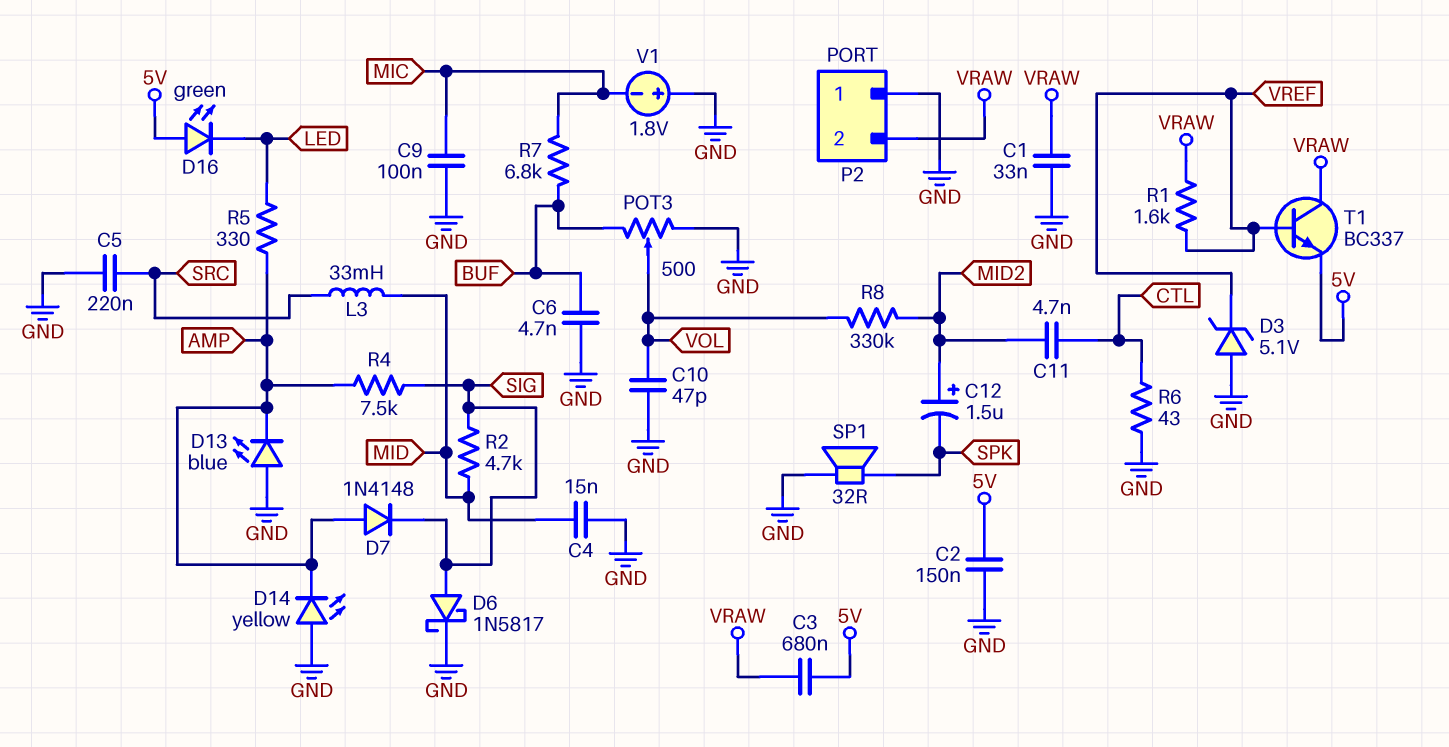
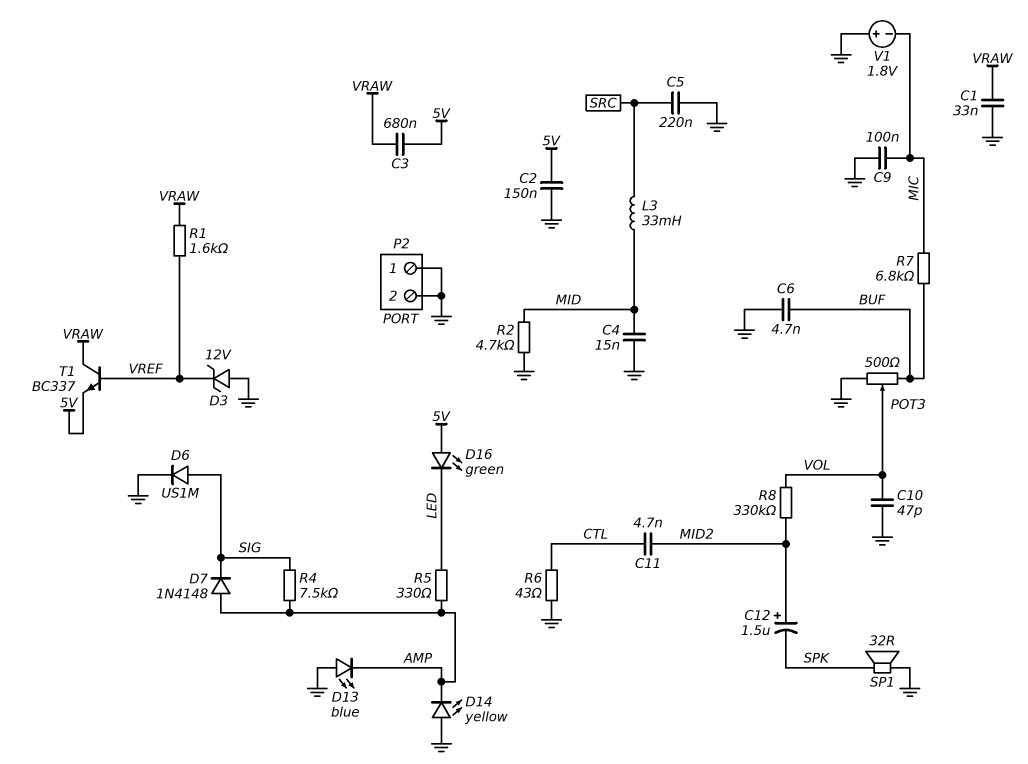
D3: zener 5.1V (A GND, K VREF) -> zener 12V (A GND, K VREF)
D6: schottky 1N5817 (A SIG, K GND) -> diode US1M (A SIG, K GND)
P2 pin 2: VRAW -> GND
R2: 4.7k (MID, SIG) -> 4.7k (GND, MID)

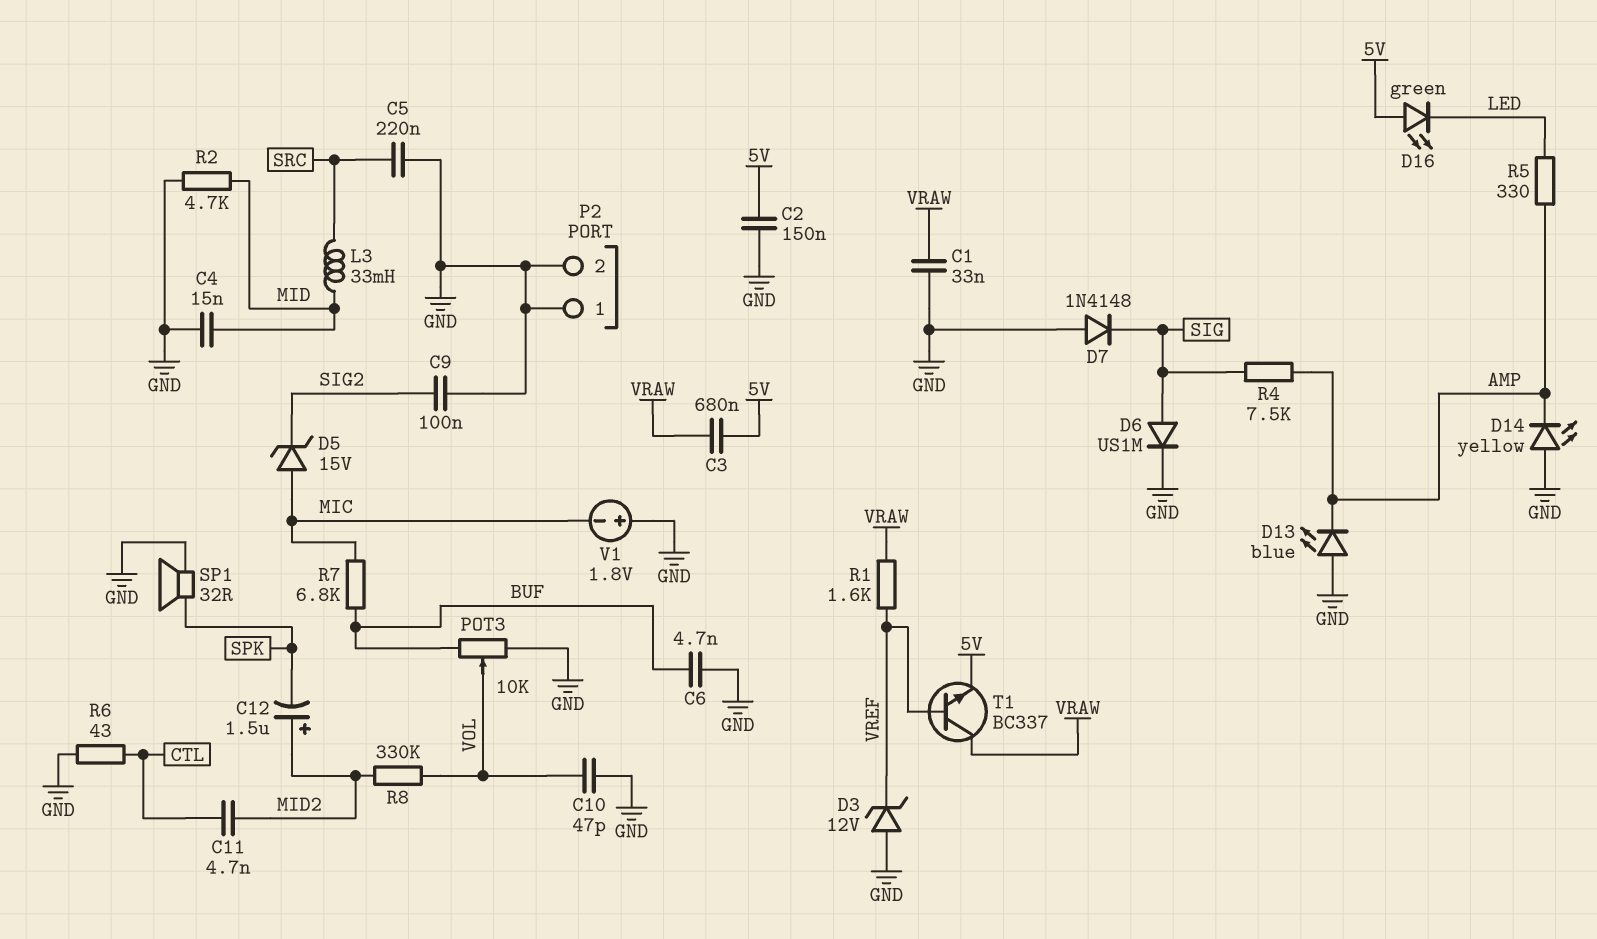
C9: 100nF (GND, MIC) -> 100nF (GND, SIG2)
D5: none -> zener 15V (A MIC, K SIG2)
D7: diode 1N4148 (A AMP, K SIG) -> diode 1N4148 (A GND, K SIG)
POT3: 500 (BUF, GND, wiper VOL) -> 10k (BUF, GND, wiper VOL)

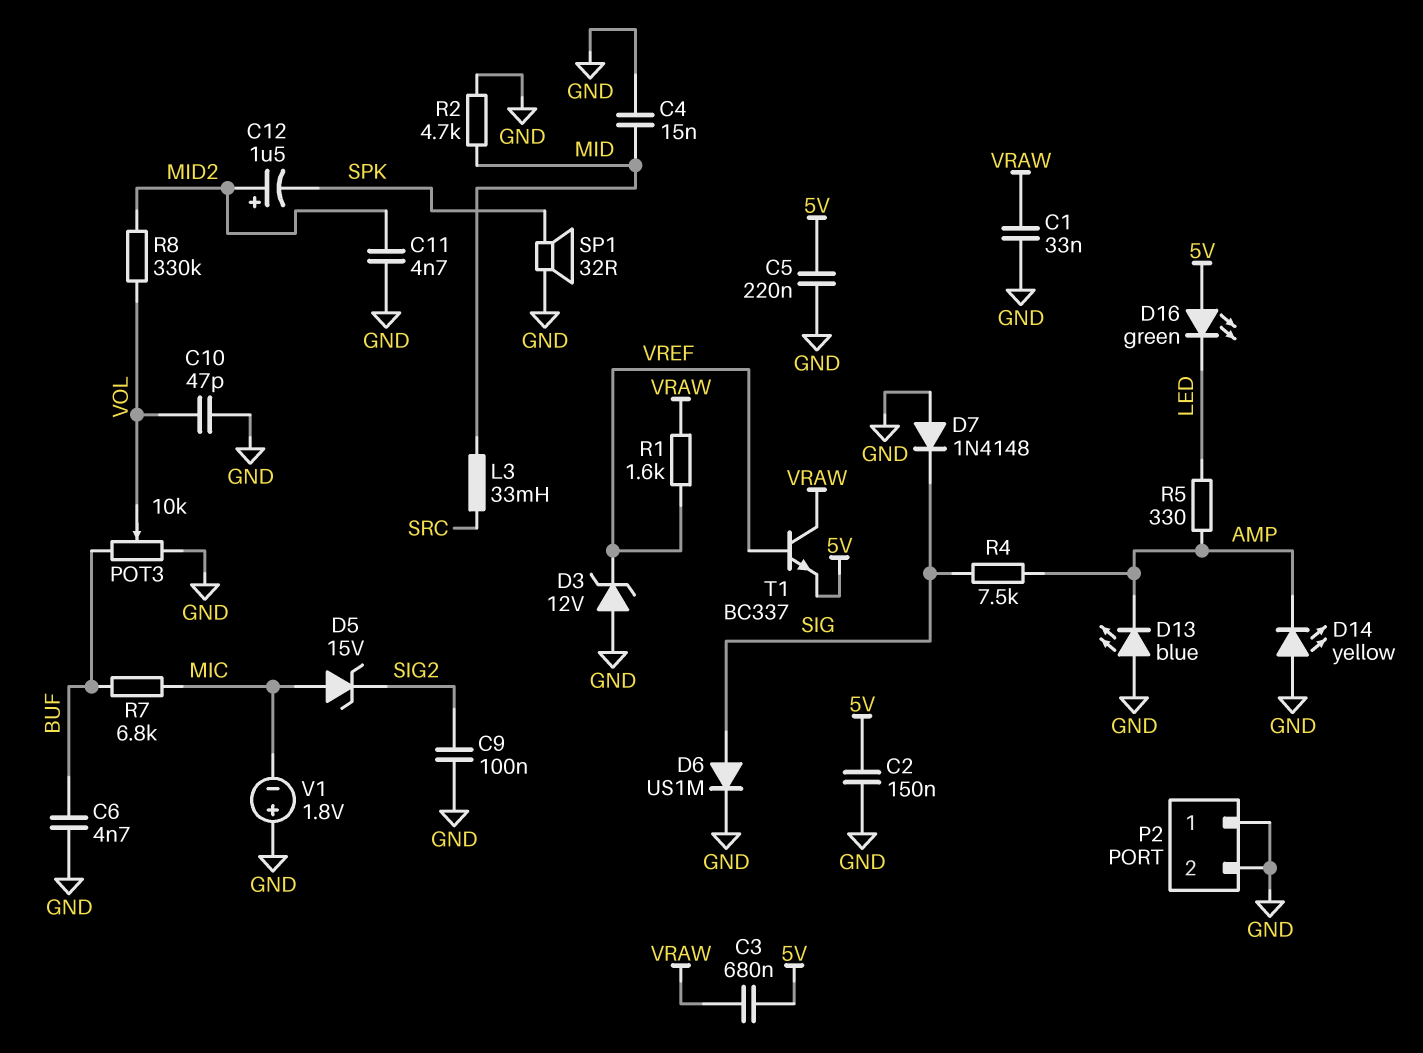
C5: 220nF (GND, SRC) -> 220nF (5V, GND)
C11: 4.7nF (CTL, MID2) -> 4.7nF (GND, MID2)
R6: 43 (CTL, GND) -> none

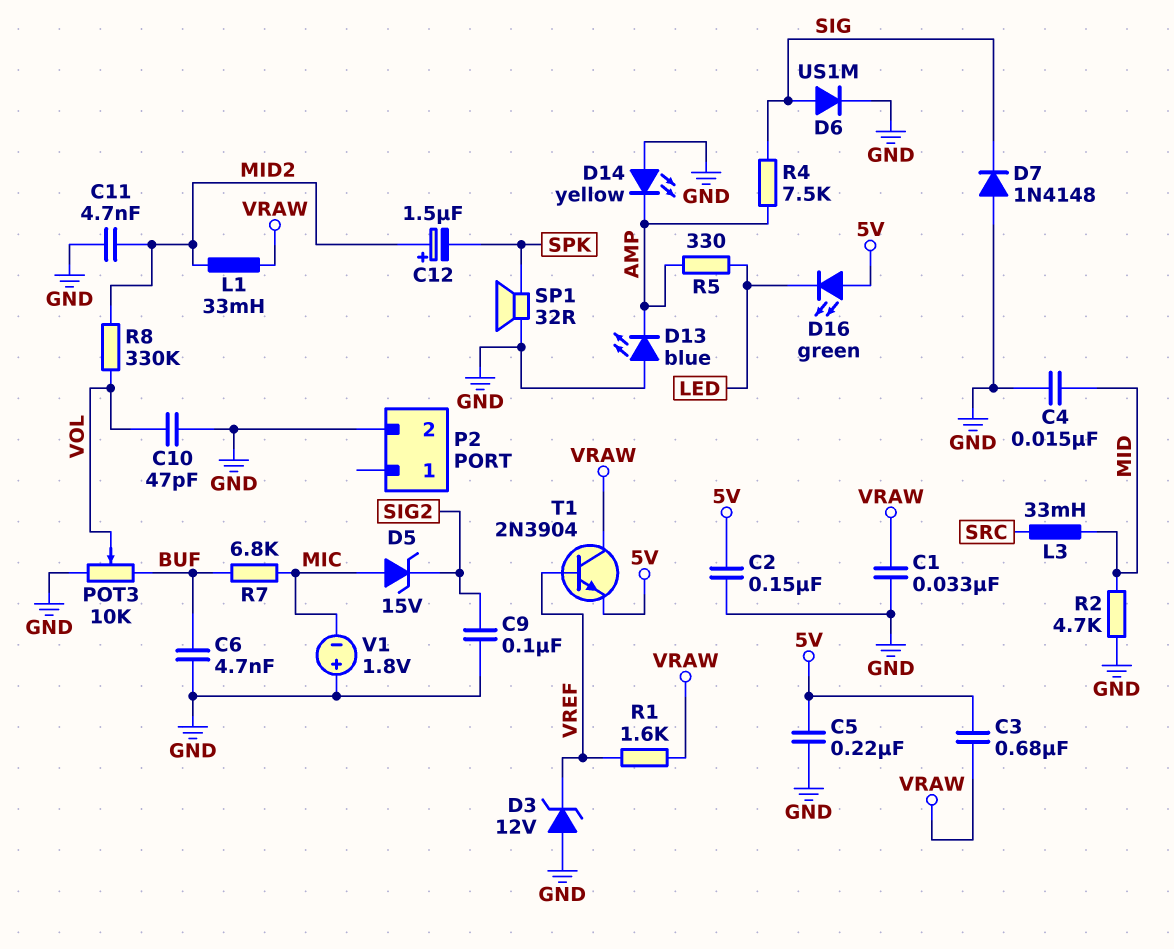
L1: none -> 33mH (MID2, VRAW)
P2 pin 1: GND -> none
T1: NPN BC337 (B VREF, C VRAW, E 5V) -> NPN 2N3904 (B VREF, C VRAW, E 5V)

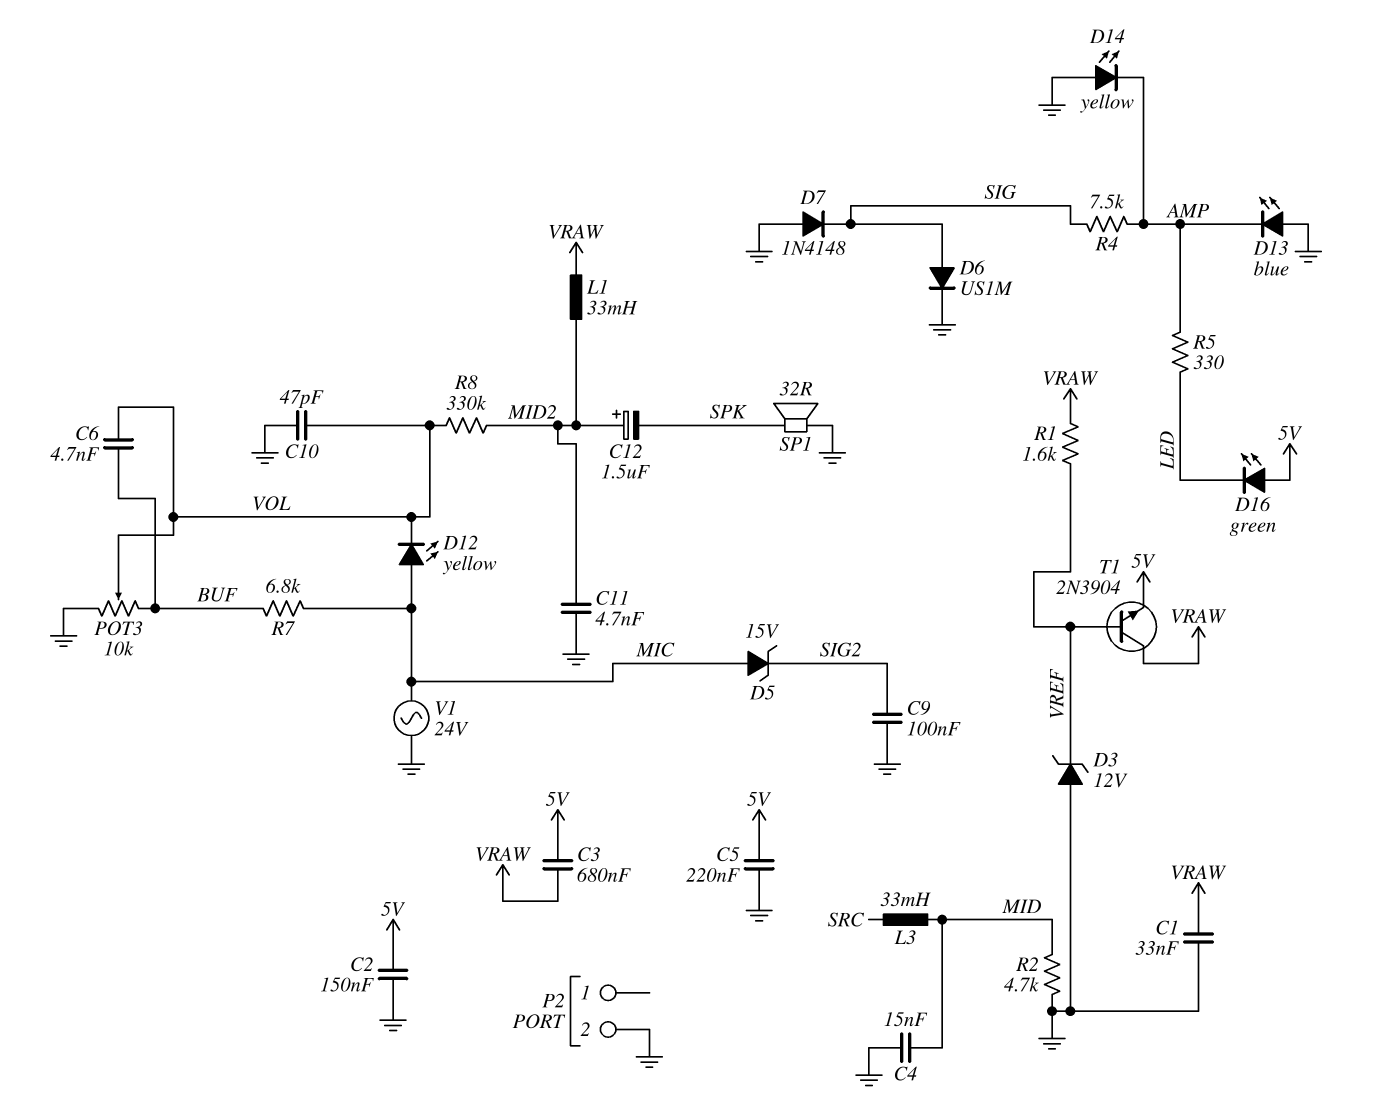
C6: 4.7nF (BUF, GND) -> 4.7nF (BUF, VOL)
D12: none -> LED yellow (A MIC, K VOL)
V1: 1.8V (plus GND, minus MIC) -> AC 24V (GND, MIC)

